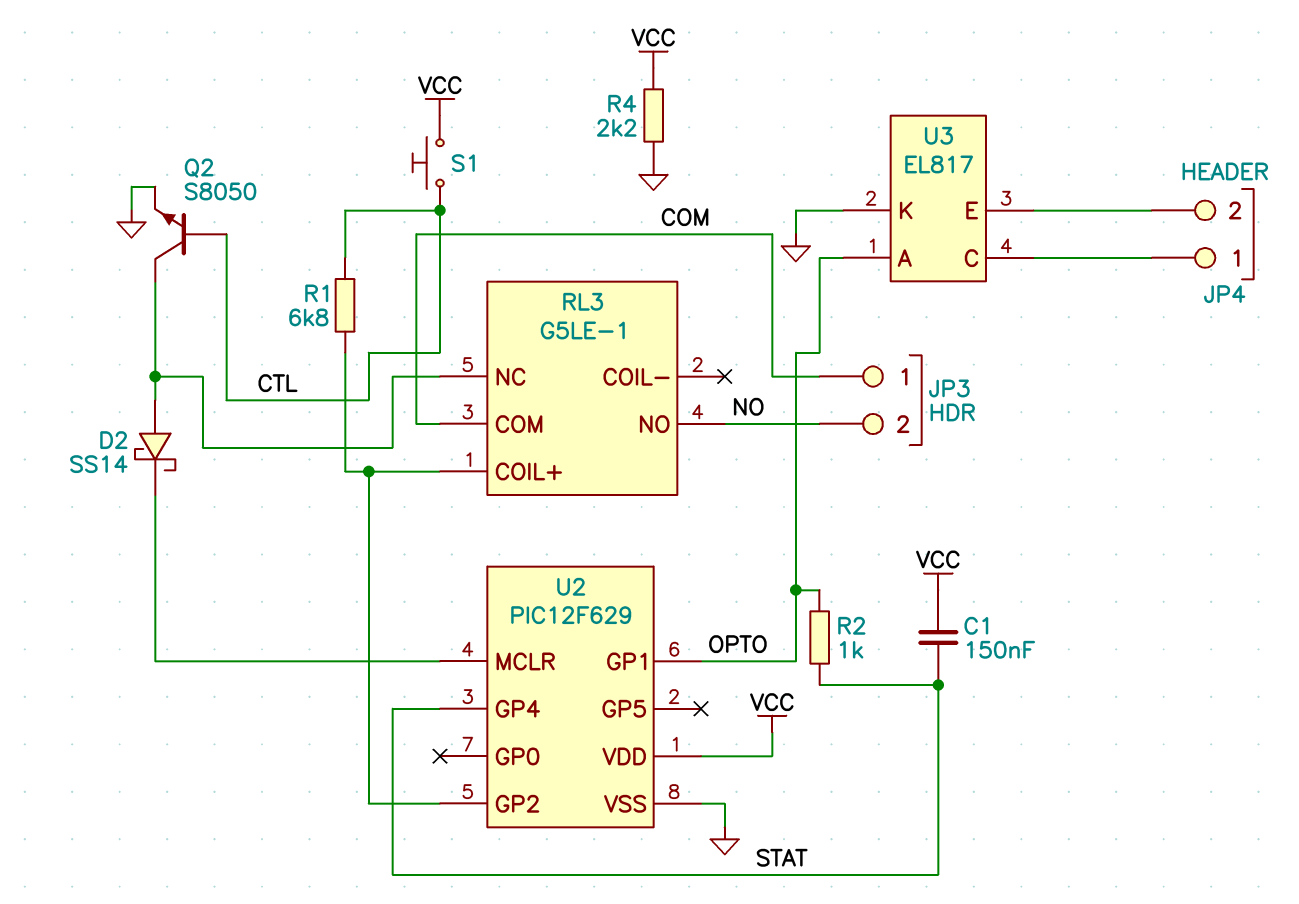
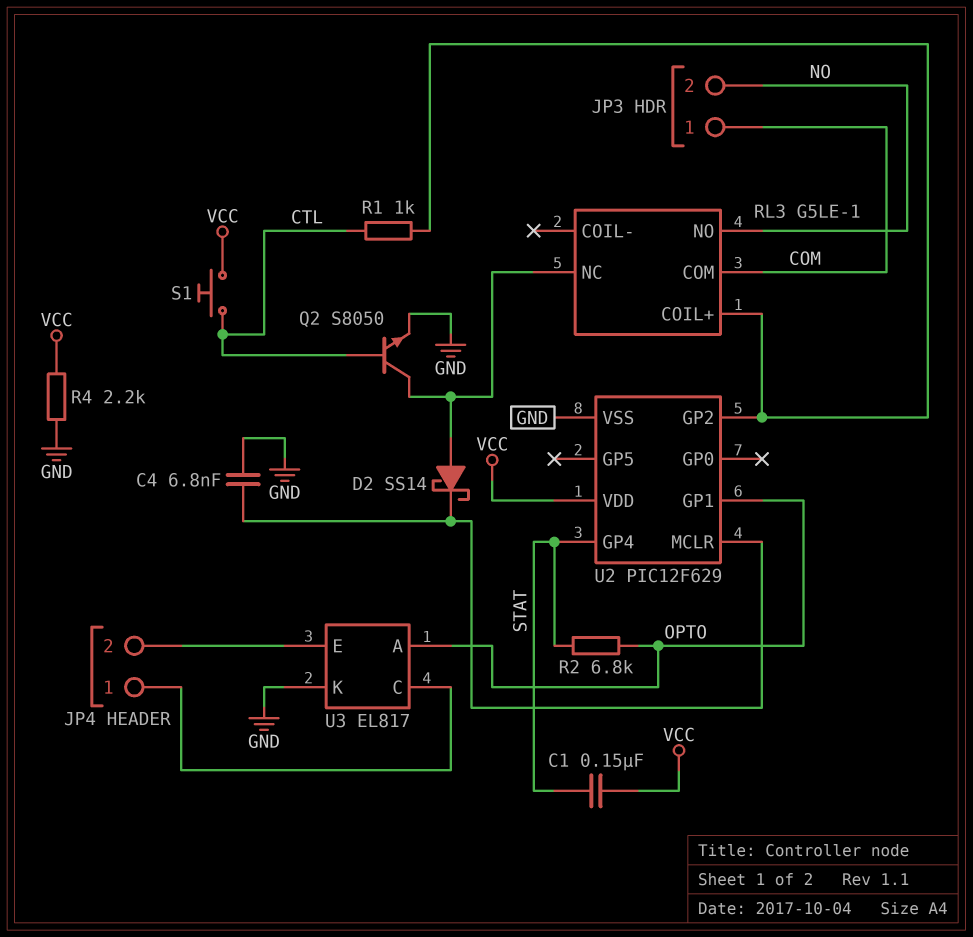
C4: none -> 6.8nF (GND, U2/MCLR)
R1: 6.8k (CTL, RL3/COIL+) -> 1k (CTL, RL3/COIL+)
R2: 1k (OPTO, STAT) -> 6.8k (OPTO, STAT)

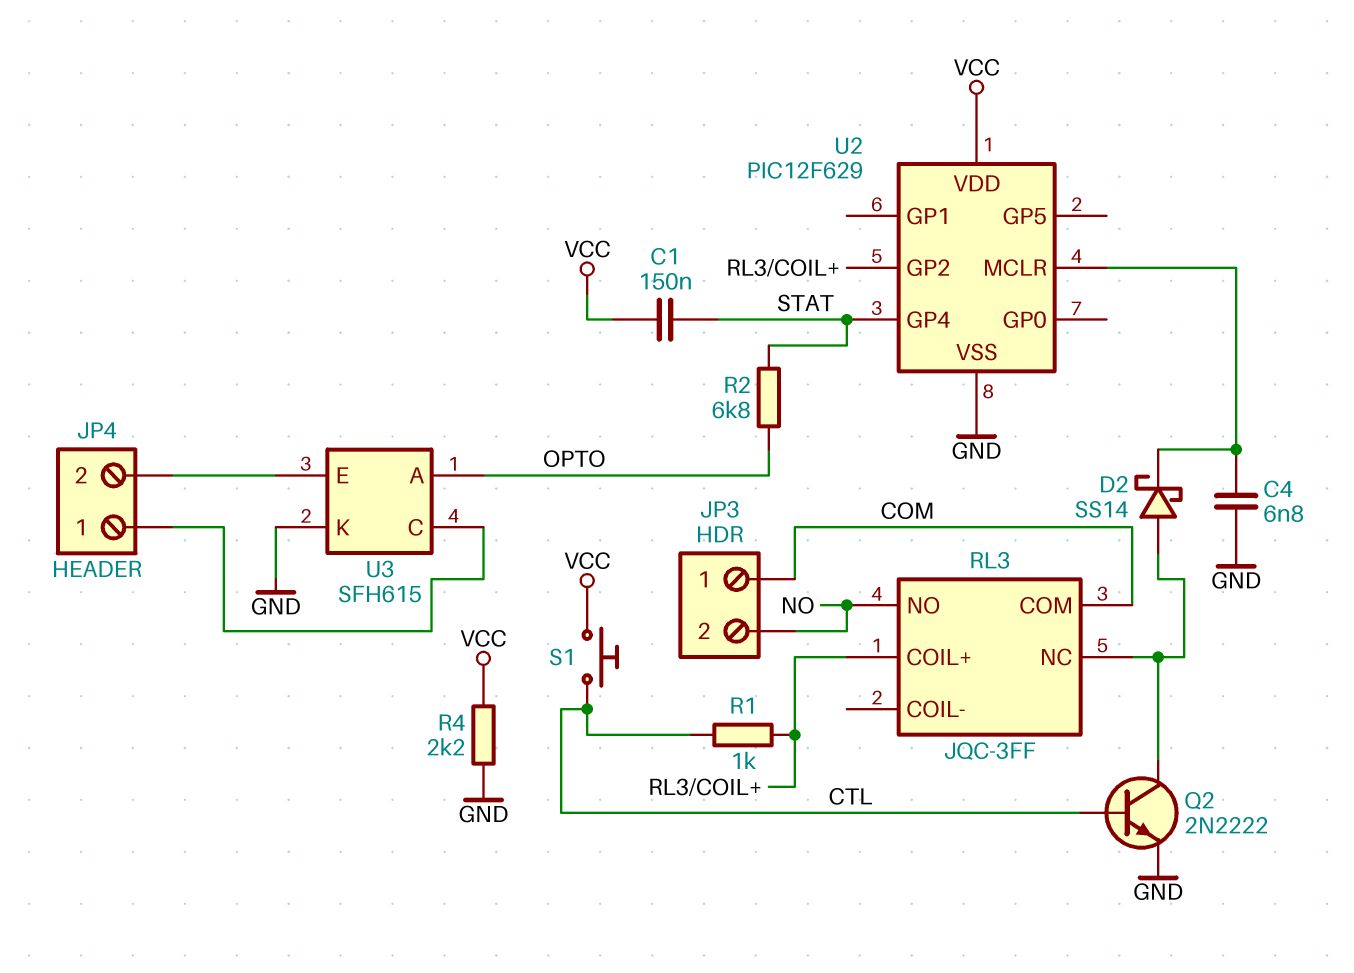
Q2: NPN S8050 (B CTL, C RL3/NC, E GND) -> NPN 2N2222 (B CTL, C RL3/NC, E GND)
RL3: G5LE-1 -> JQC-3FF
U2 pin GP1: OPTO -> none
U3: EL817 -> SFH615

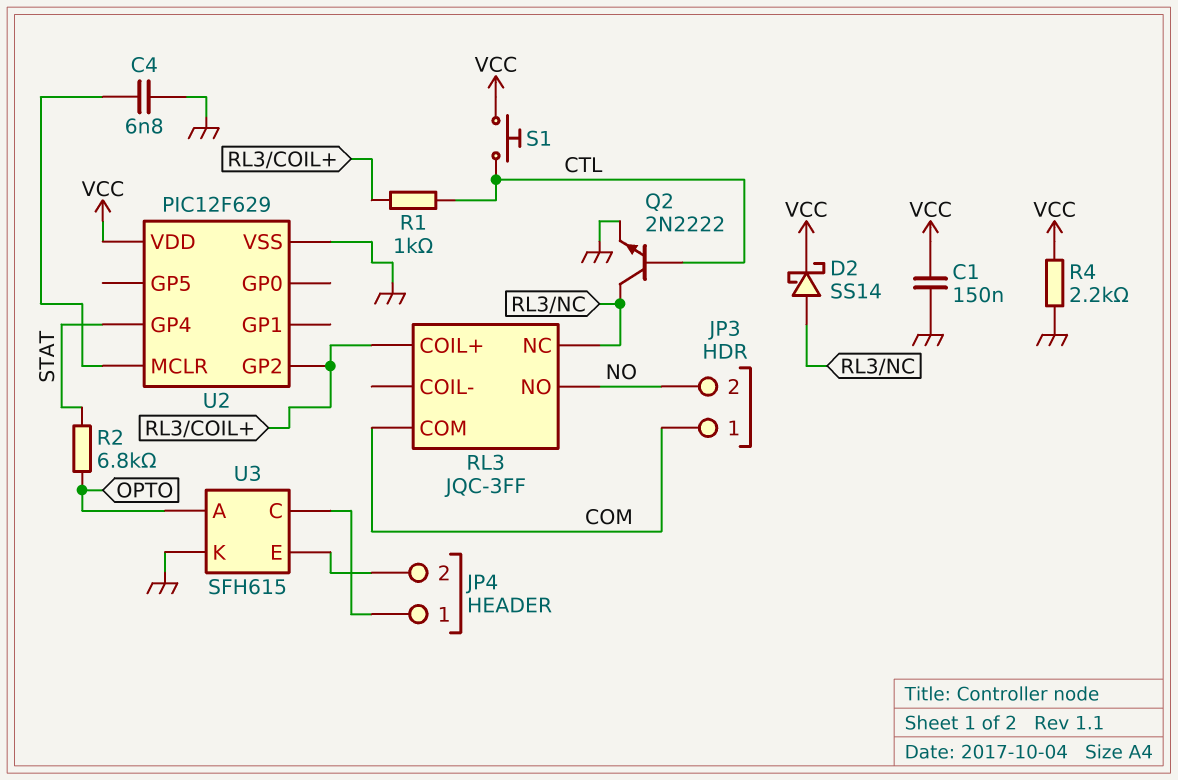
C1: 150nF (STAT, VCC) -> 150nF (GND, VCC)
D2: schottky SS14 (A RL3/NC, K U2/MCLR) -> schottky SS14 (A RL3/NC, K VCC)

